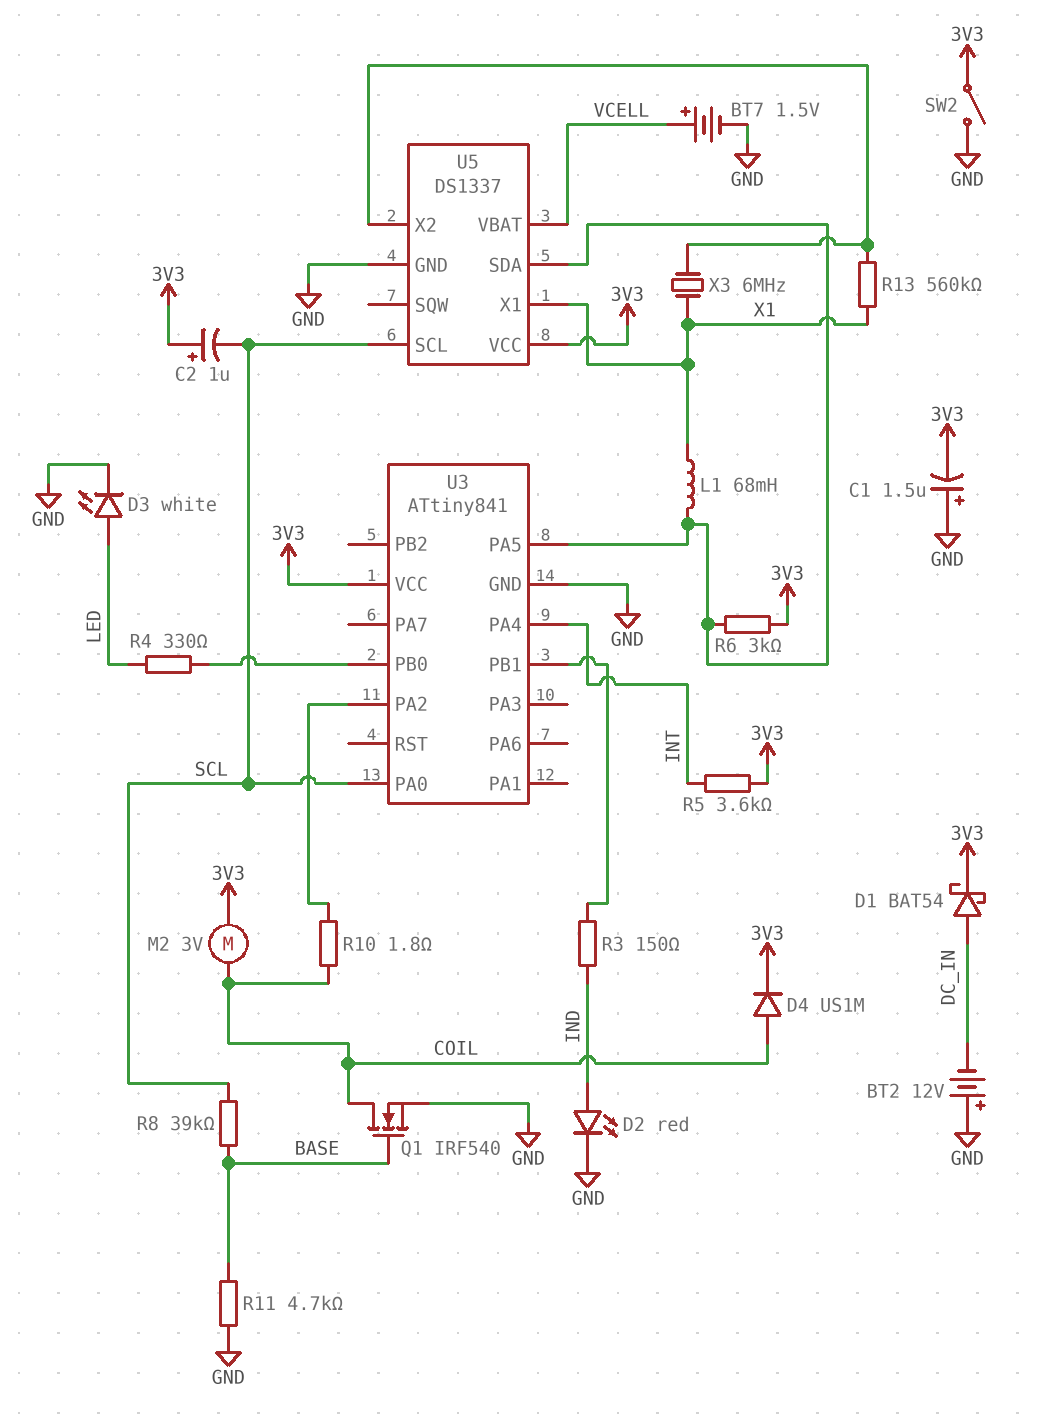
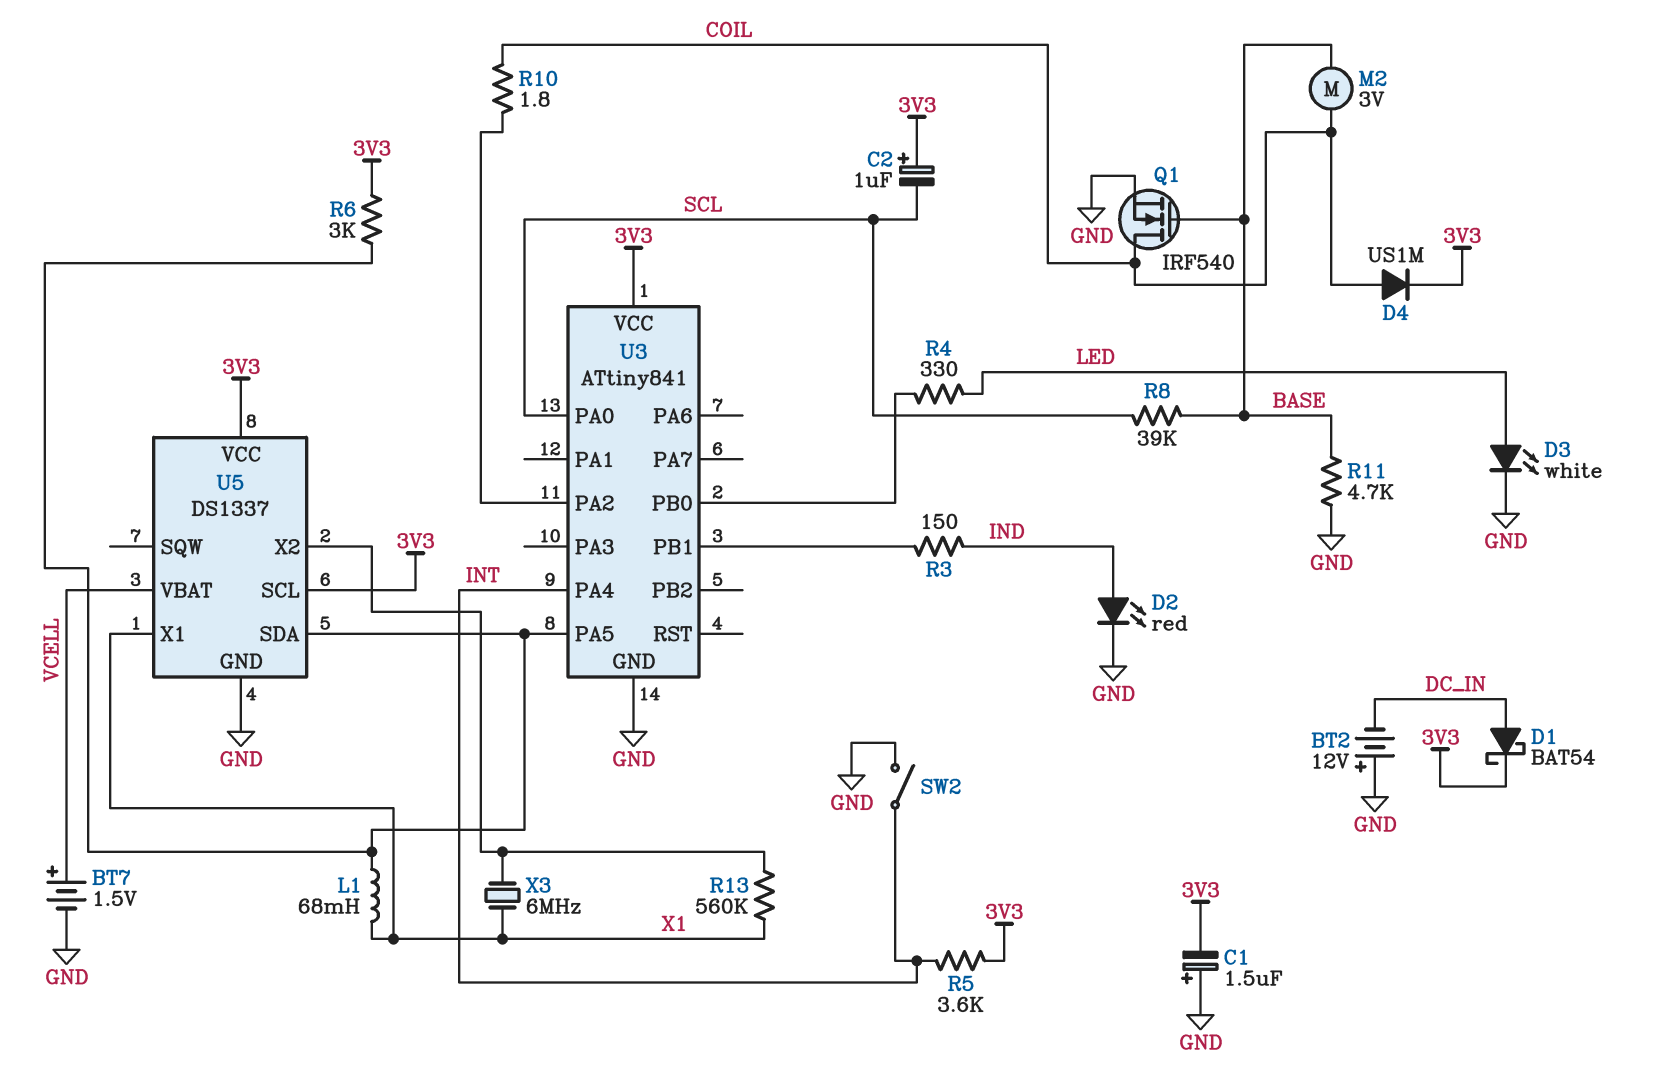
M2: motor 3V (3V3, COIL) -> motor 3V (BASE, COIL)
SW2: switch (3V3, GND) -> switch (GND, INT)
U5 pin SCL: SCL -> 3V3

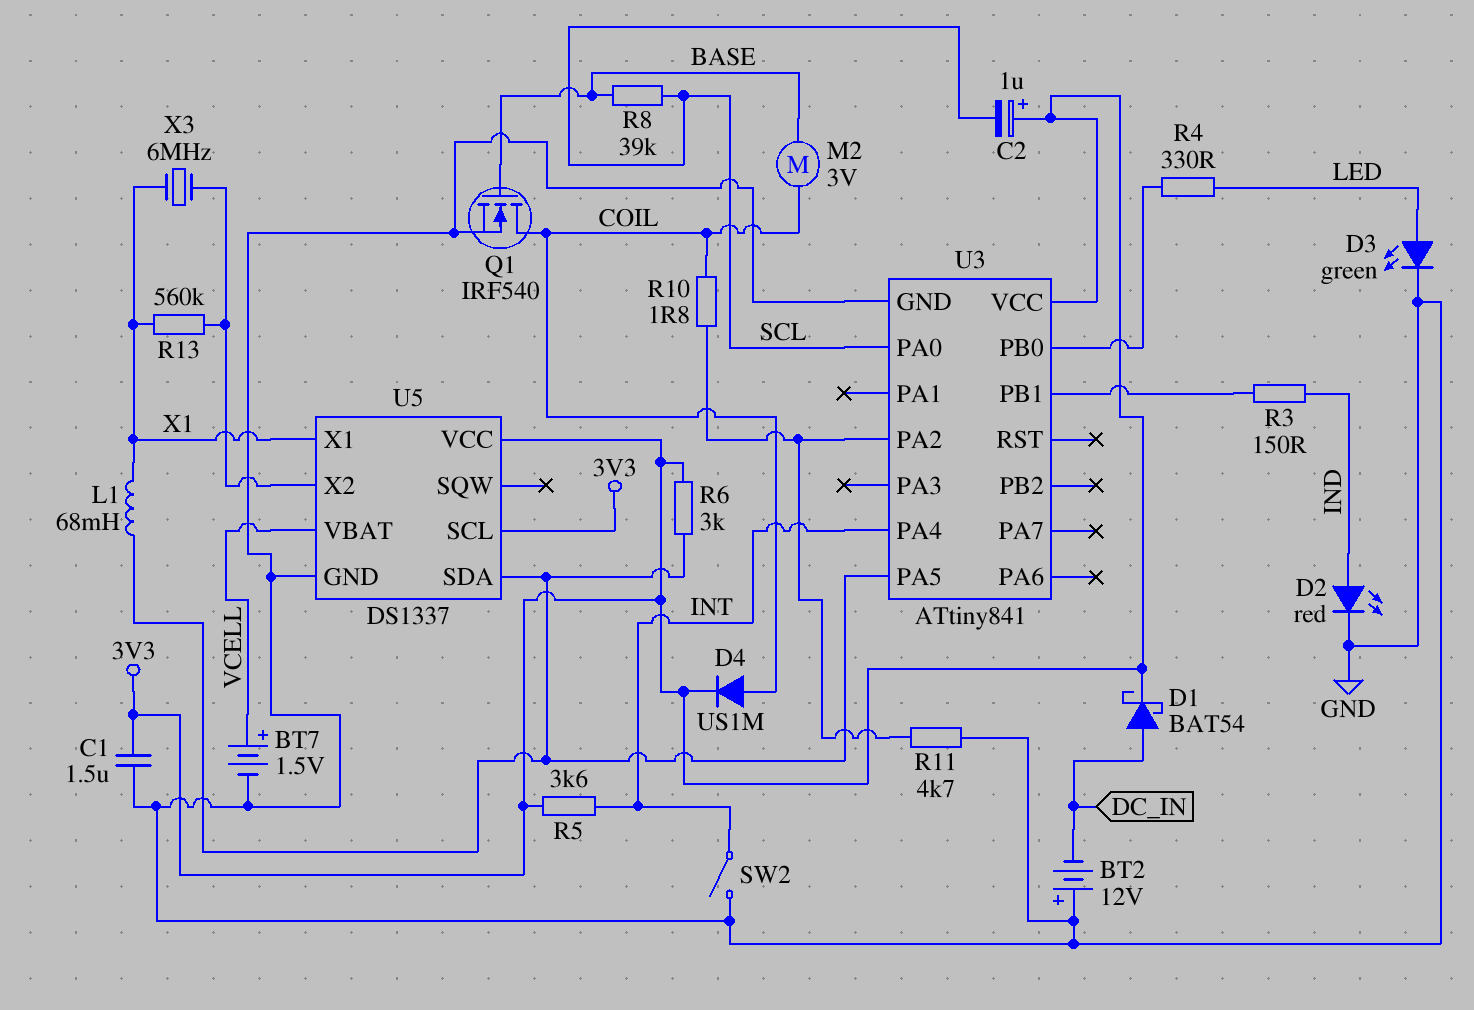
C1: 1.5uF (plus GND, minus 3V3) -> 1.5uF (3V3, GND)
D3: LED white (A LED, K GND) -> LED green (A LED, K GND)
R11: 4.7k (BASE, GND) -> 4.7k (GND, U3/PA2)

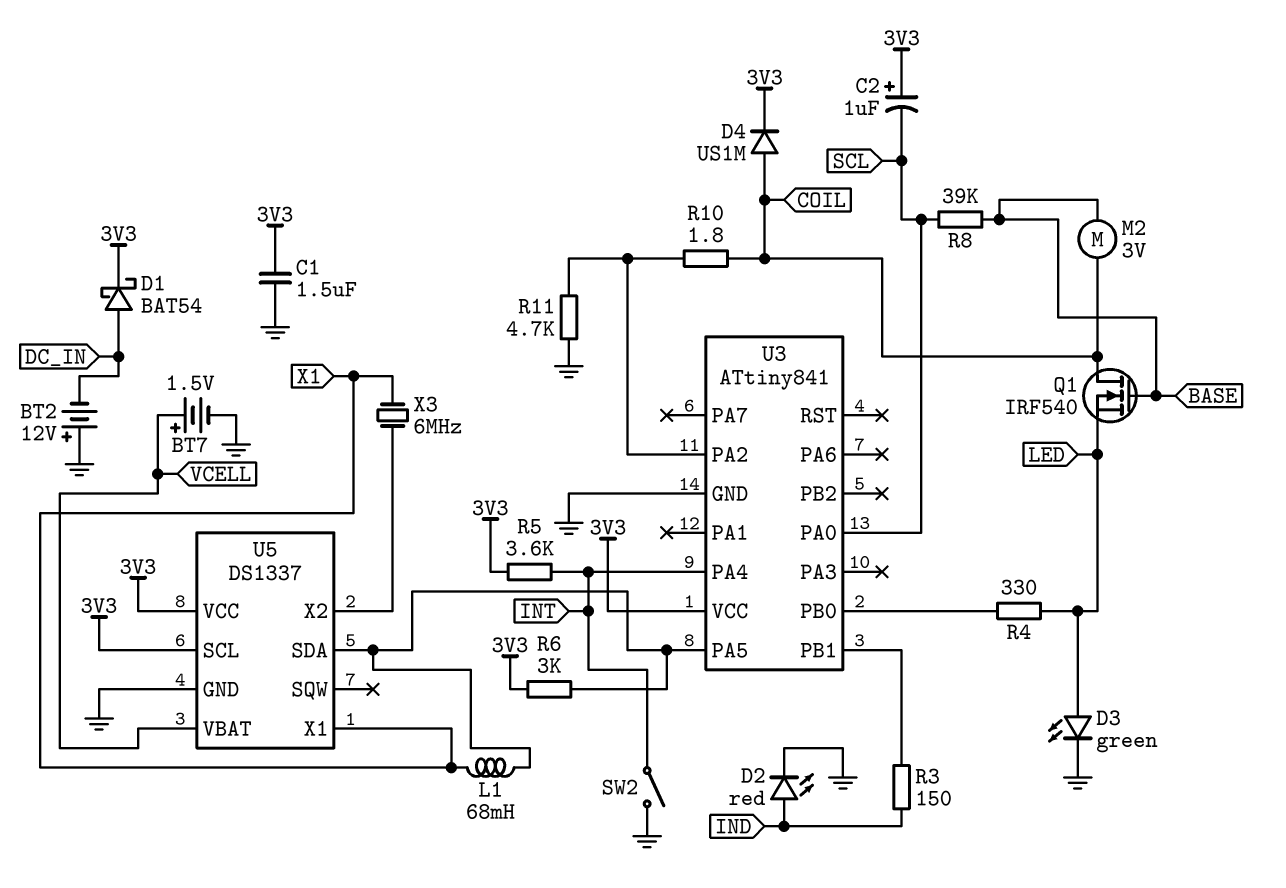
Q1: NMOS IRF540 (G BASE, D COIL, S GND) -> NMOS IRF540 (G BASE, D COIL, S LED)
R13: 560k (U5/X2, X1) -> none

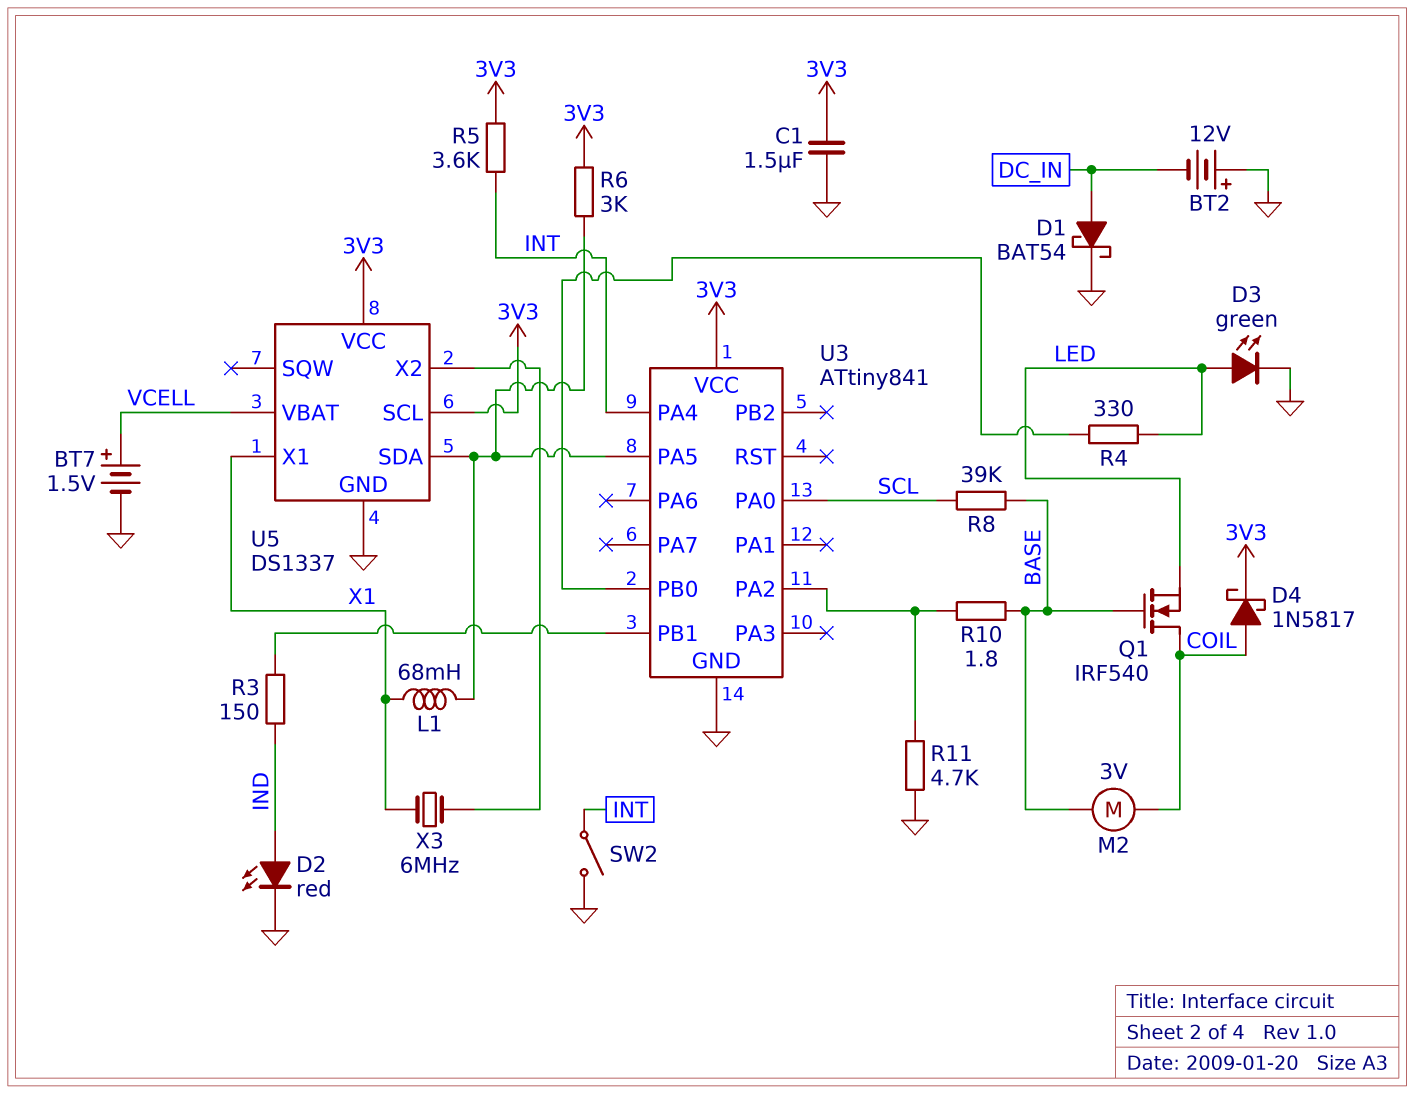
C2: 1uF (plus 3V3, minus SCL) -> none
D1: schottky BAT54 (A DC_IN, K 3V3) -> schottky BAT54 (A DC_IN, K GND)
D4: diode US1M (A COIL, K 3V3) -> schottky 1N5817 (A COIL, K 3V3)
R10: 1.8 (COIL, U3/PA2) -> 1.8 (BASE, U3/PA2)

